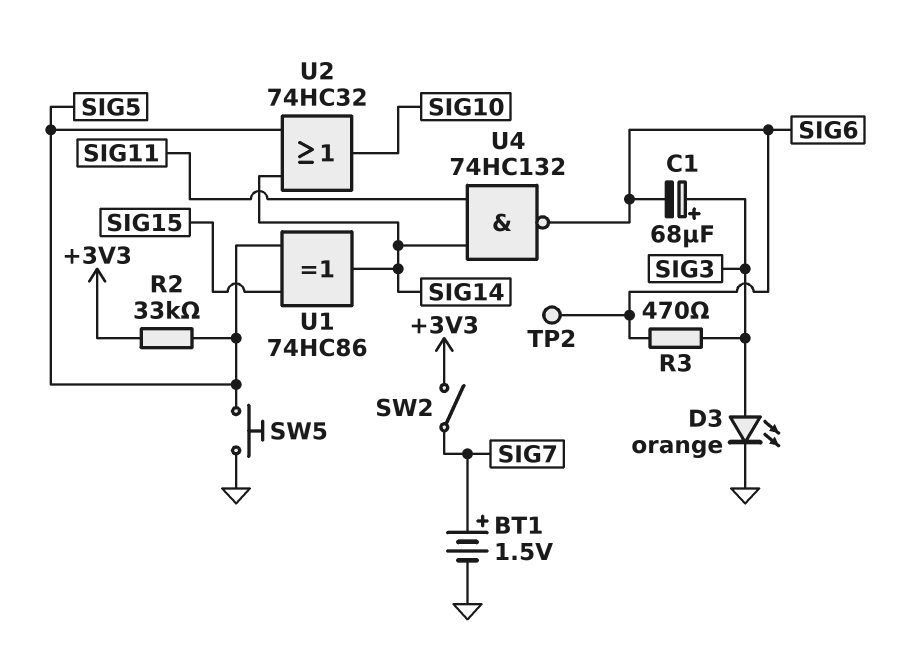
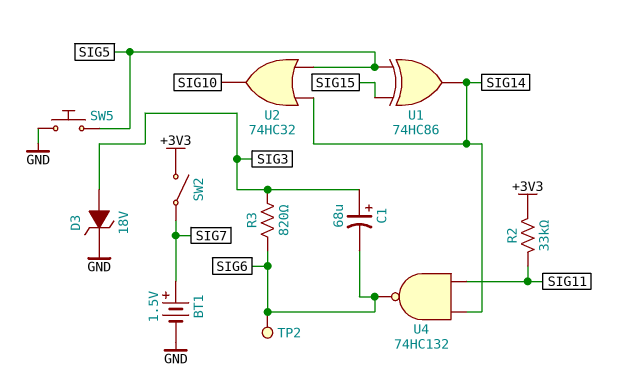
D3: LED orange (A SIG3, K GND) -> zener 18V (A SIG3, K GND)
R2: 33k (+3V3, SIG5) -> 33k (+3V3, SIG11)
R3: 470 (SIG3, SIG6) -> 820 (SIG3, SIG6)

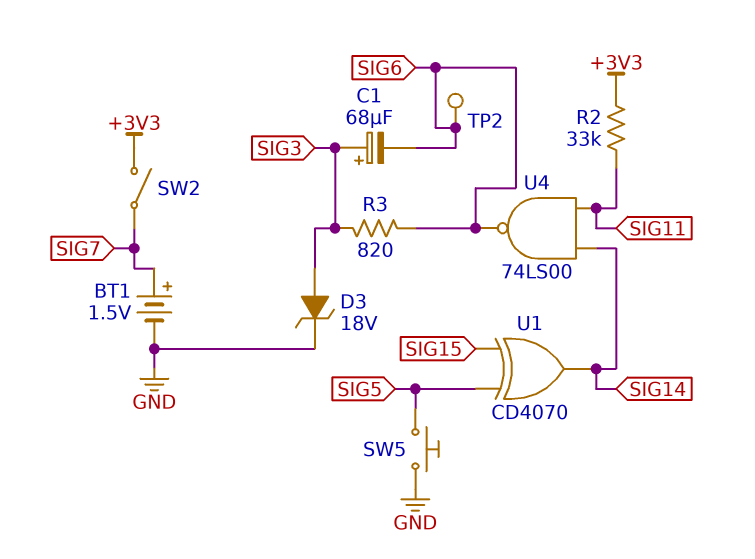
U1: XOR 74HC86 (in SIG5, in SIG15, out SIG14) -> XOR CD4070 (in SIG5, in SIG15, out SIG14)
U2: OR 74HC32 (in SIG5, in SIG14, out SIG10) -> none
U4: NAND 74HC132 (in SIG11, in SIG14, out SIG6) -> NAND 74LS00 (in SIG11, in SIG14, out SIG6)

